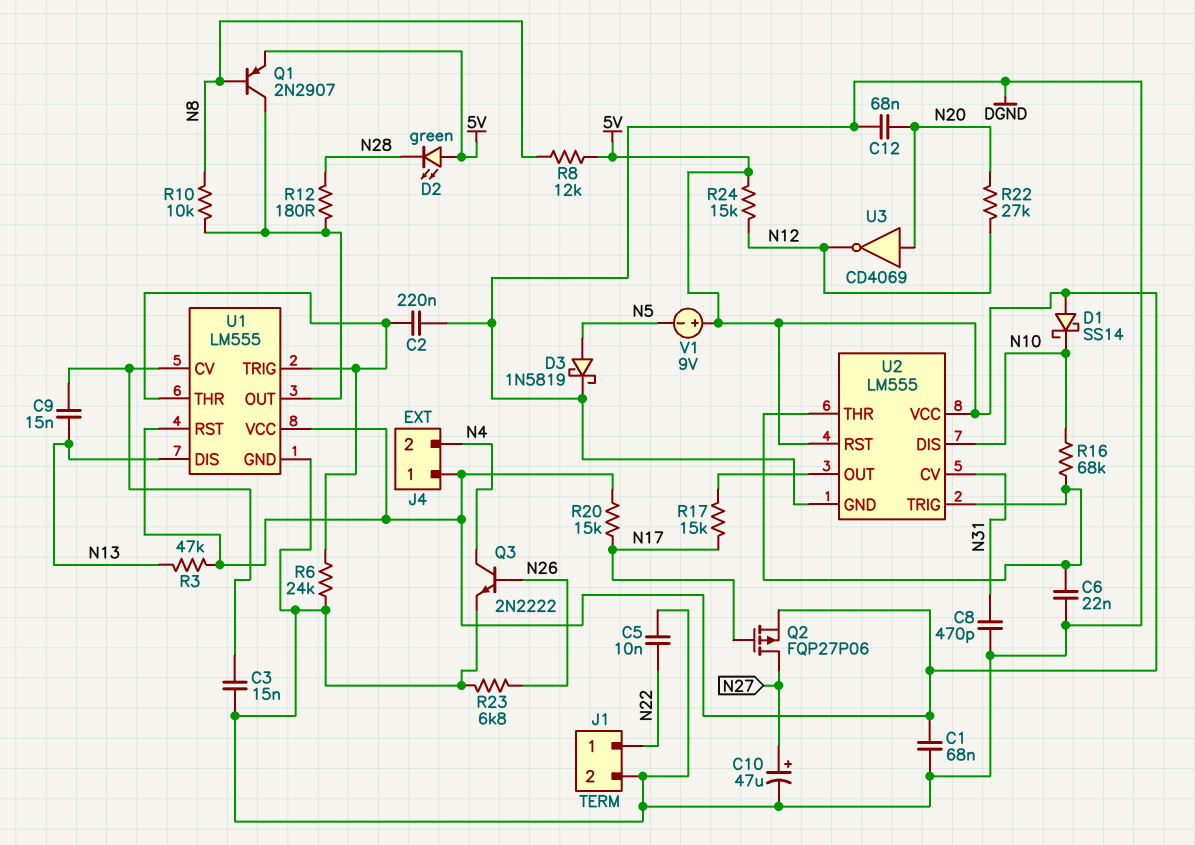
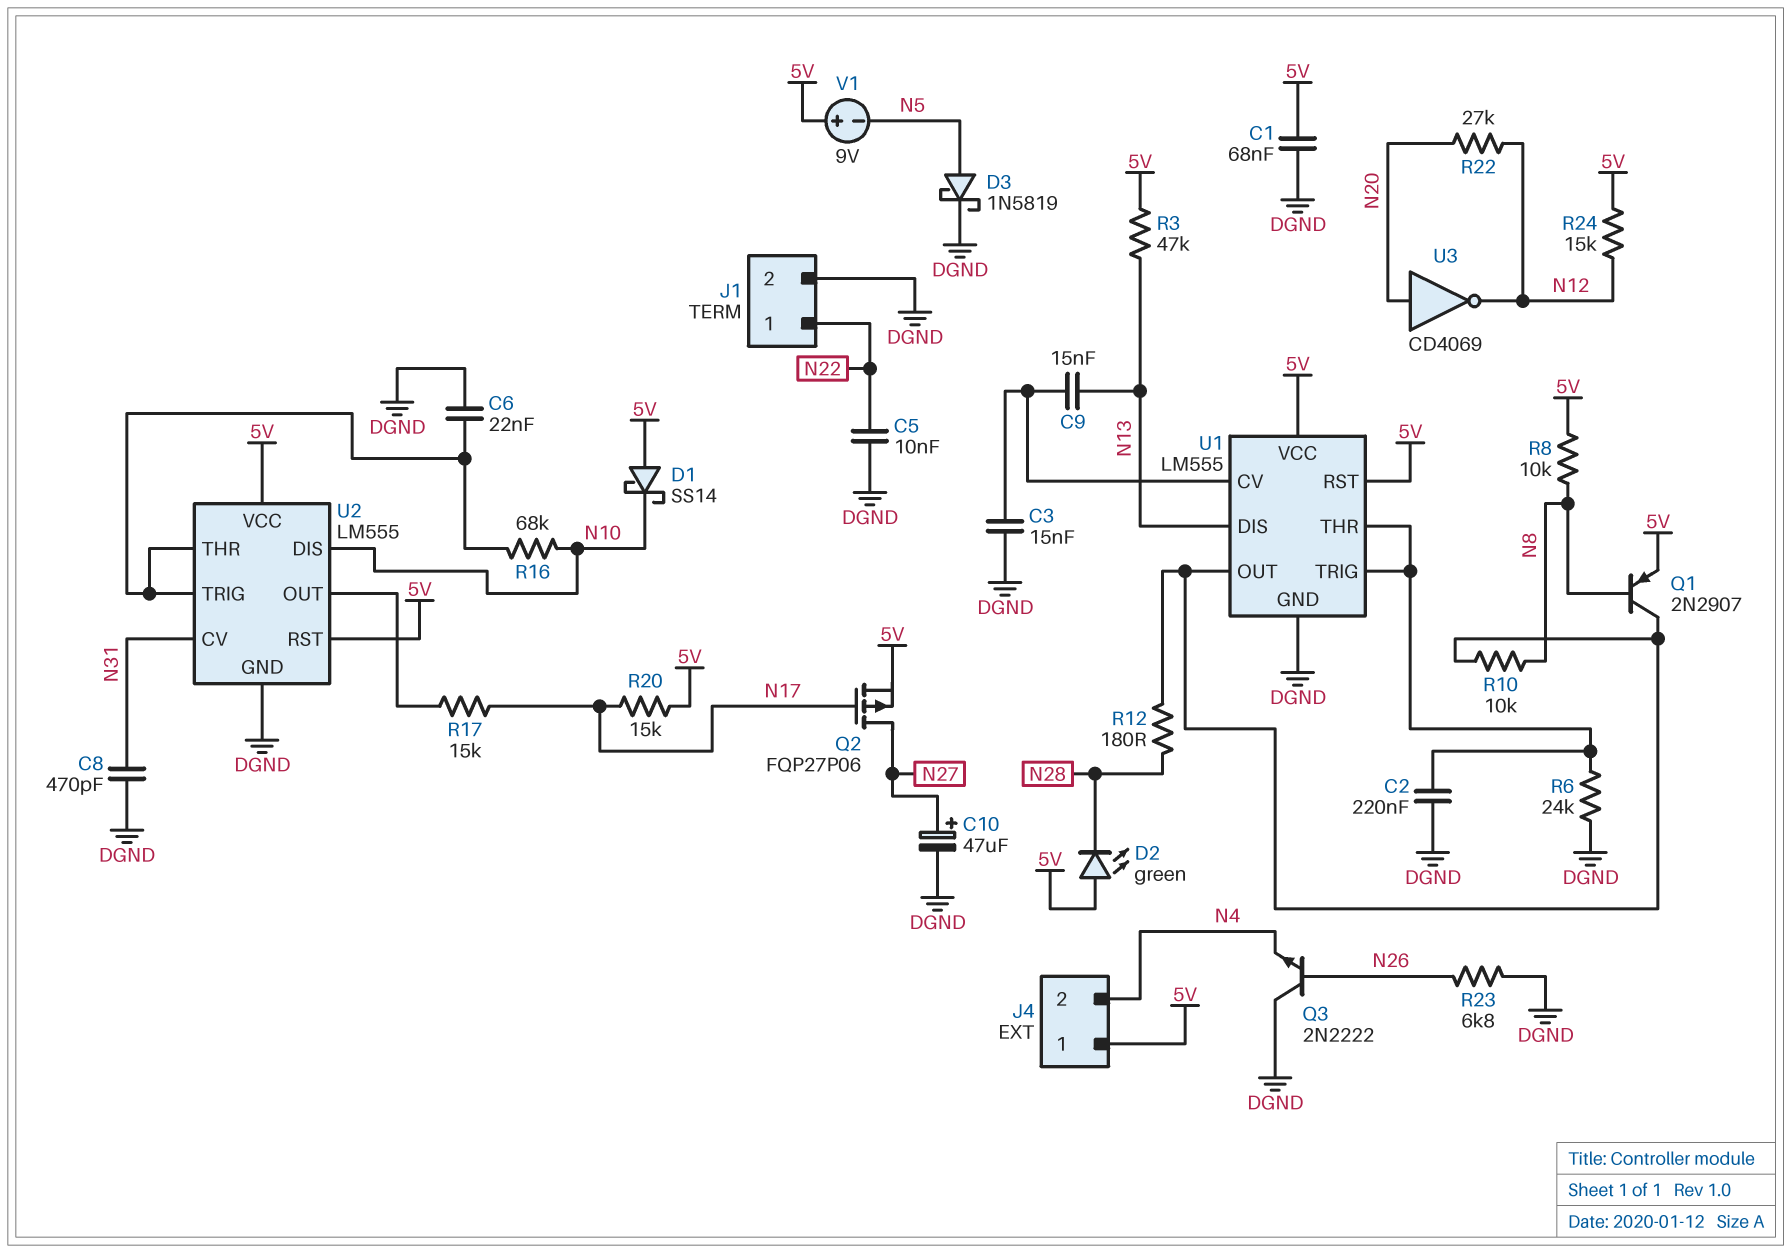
C12: 68nF (DGND, N20) -> none
Q3: NPN 2N2222 (B N26, C N4, E DGND) -> NPN 2N2222 (B N26, C DGND, E N4)
R8: 12k (5V, N8) -> 10k (5V, N8)

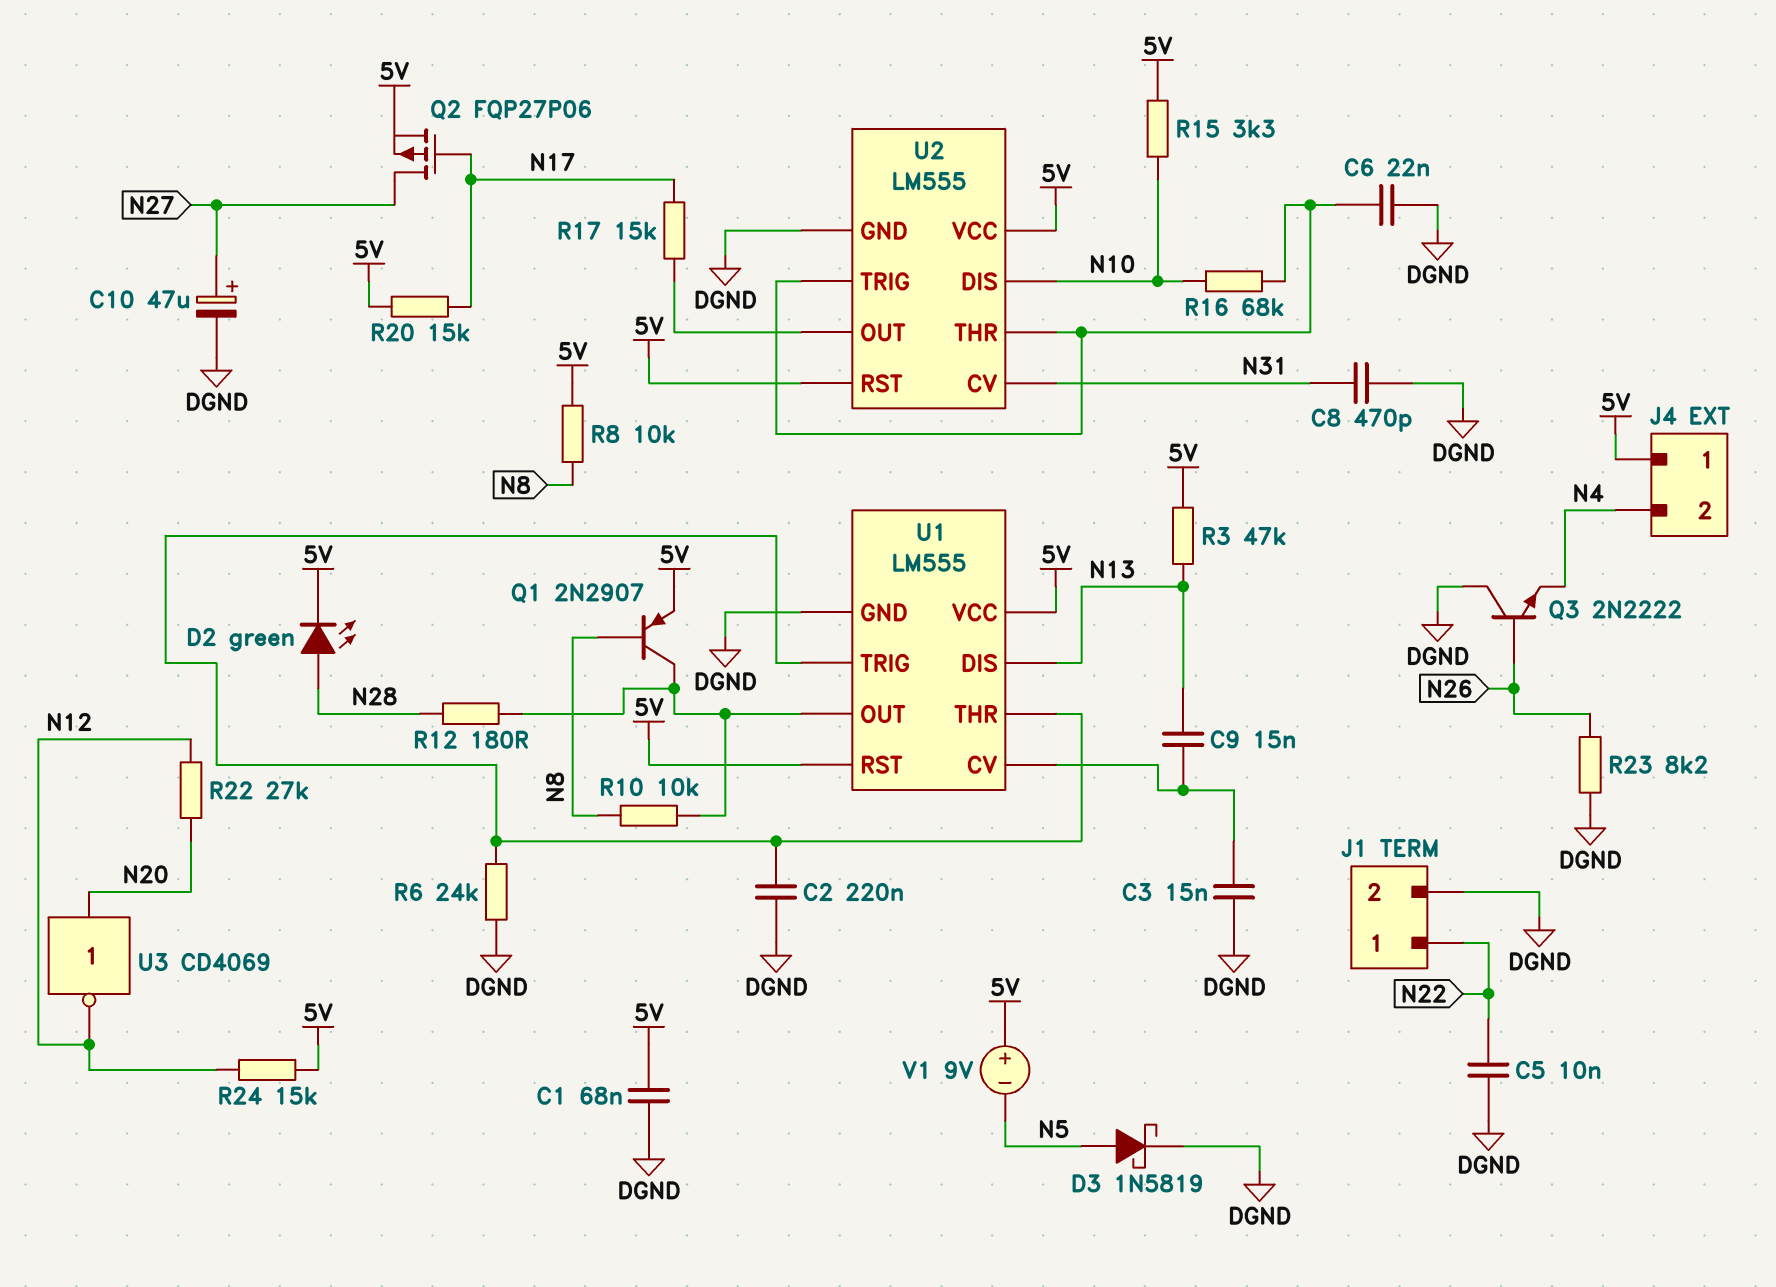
D1: schottky SS14 (A 5V, K N10) -> none
D2: LED green (A 5V, K N28) -> LED green (A N28, K 5V)
R15: none -> 3.3k (5V, N10)
R23: 6.8k (DGND, N26) -> 8.2k (DGND, N26)

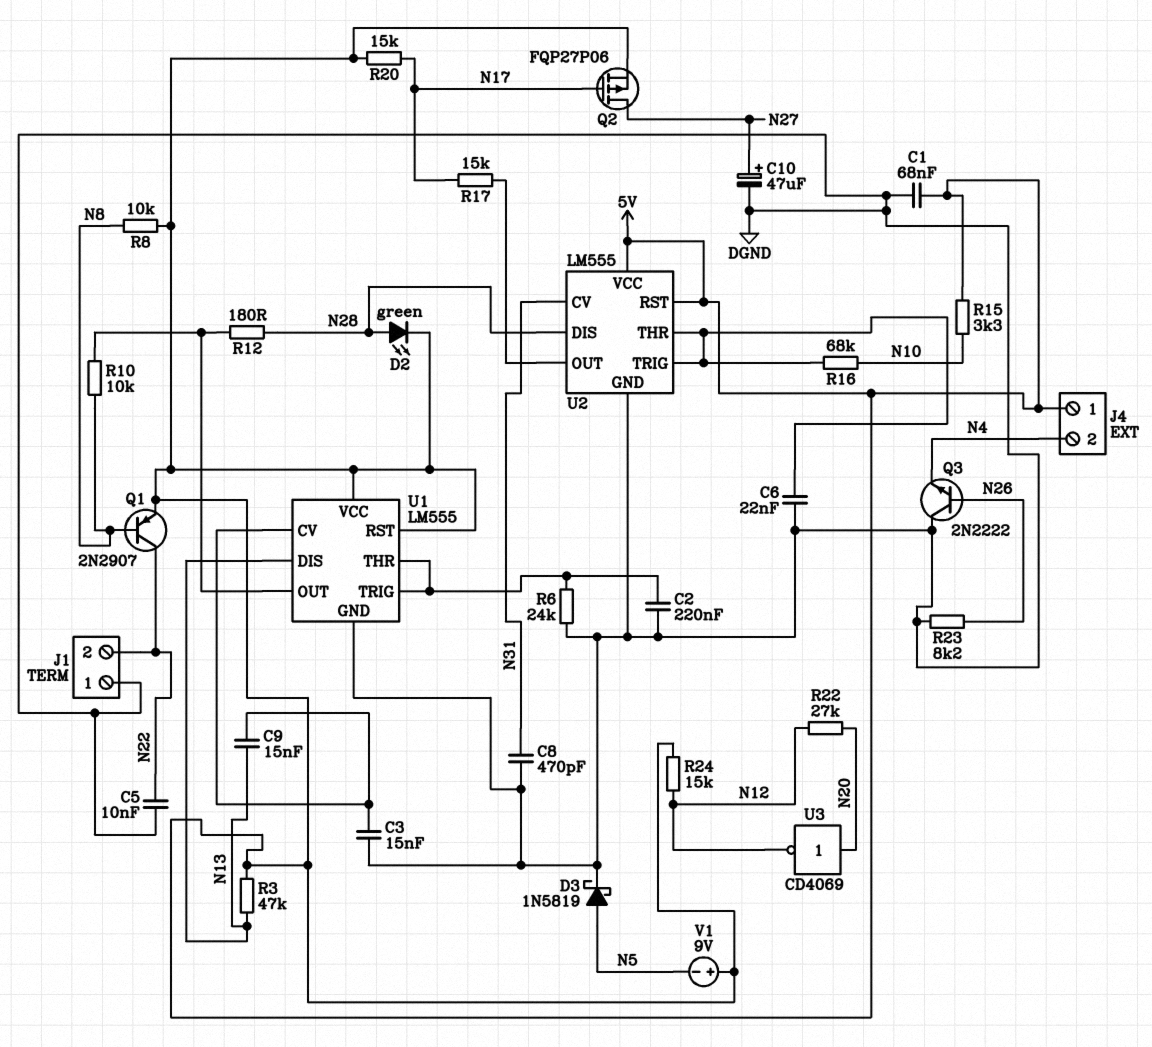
J1 pin 1: N22 -> DGND
J1 pin 2: DGND -> N22
Q1: PNP 2N2907 (B N8, C U1/OUT, E 5V) -> PNP 2N2907 (B N8, C N22, E 5V)
U2 pin DIS: N10 -> N28

